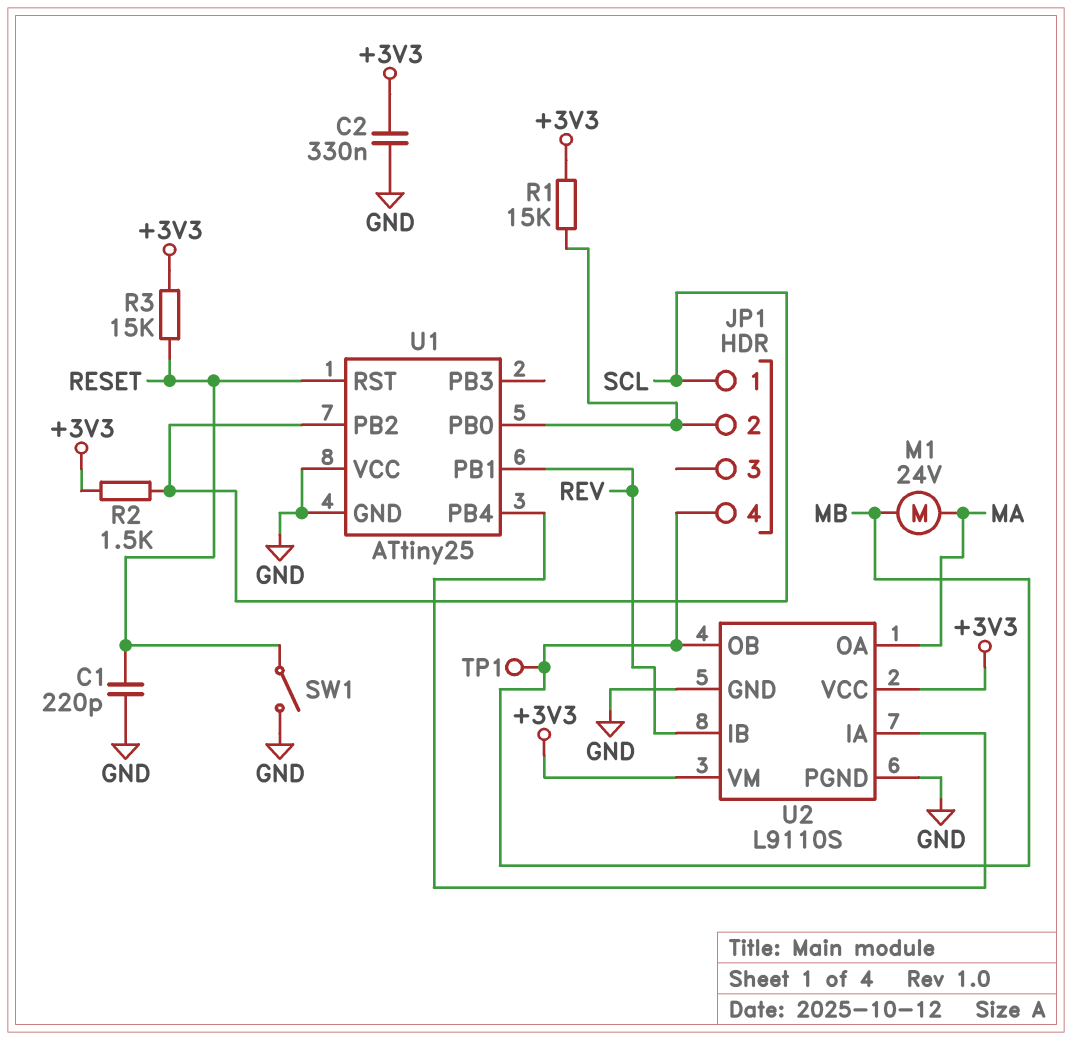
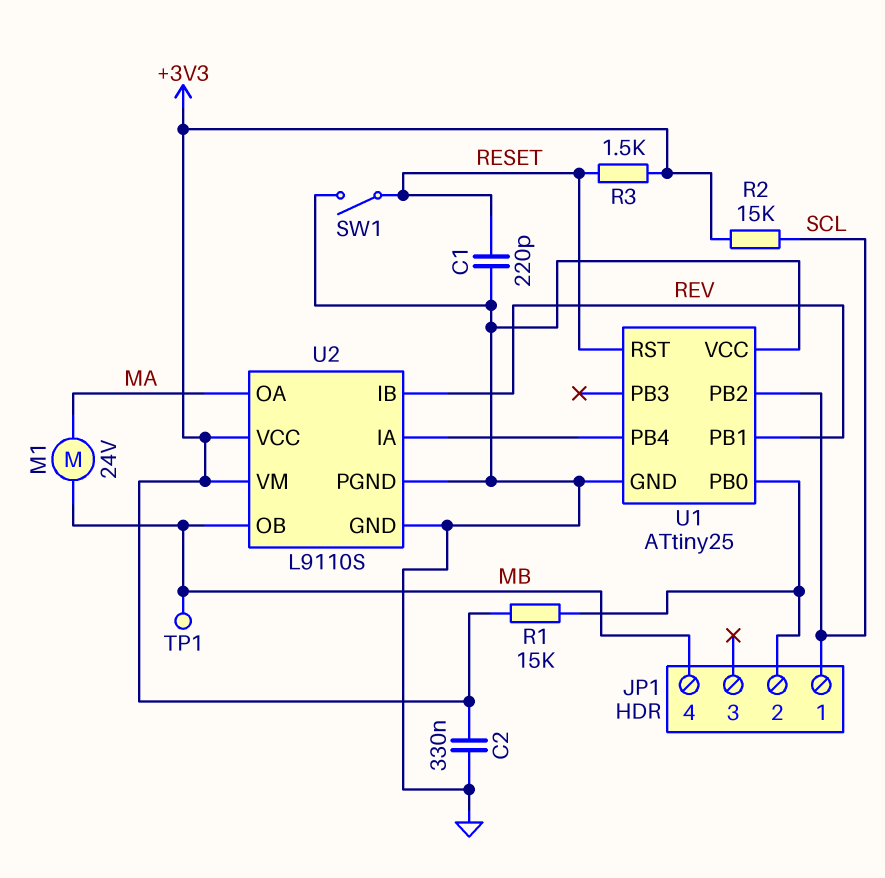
R2: 1.5k (+3V3, SCL) -> 15k (+3V3, SCL)
R3: 15k (+3V3, RESET) -> 1.5k (+3V3, RESET)

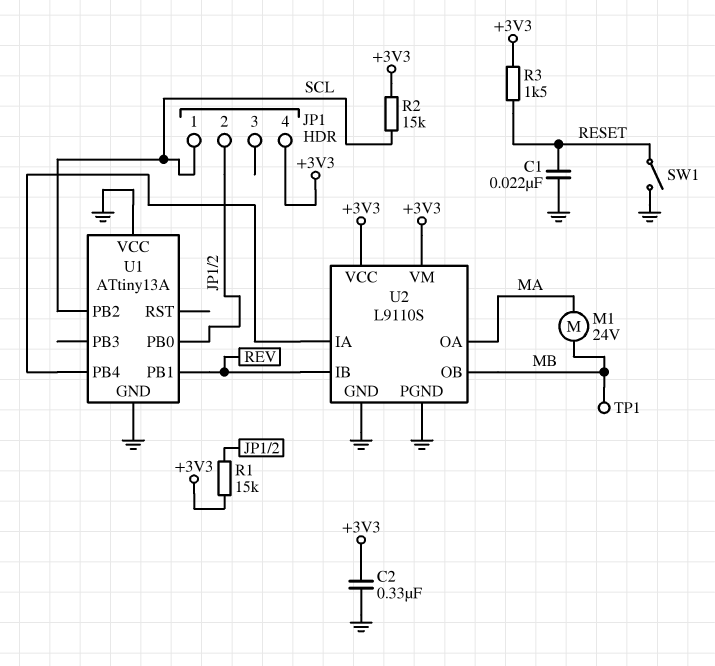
C1: 220pF (GND, RESET) -> 22nF (GND, RESET)
JP1 pin 4: MB -> +3V3
U1: ATtiny25 -> ATtiny13A
U1 pin RST: RESET -> none

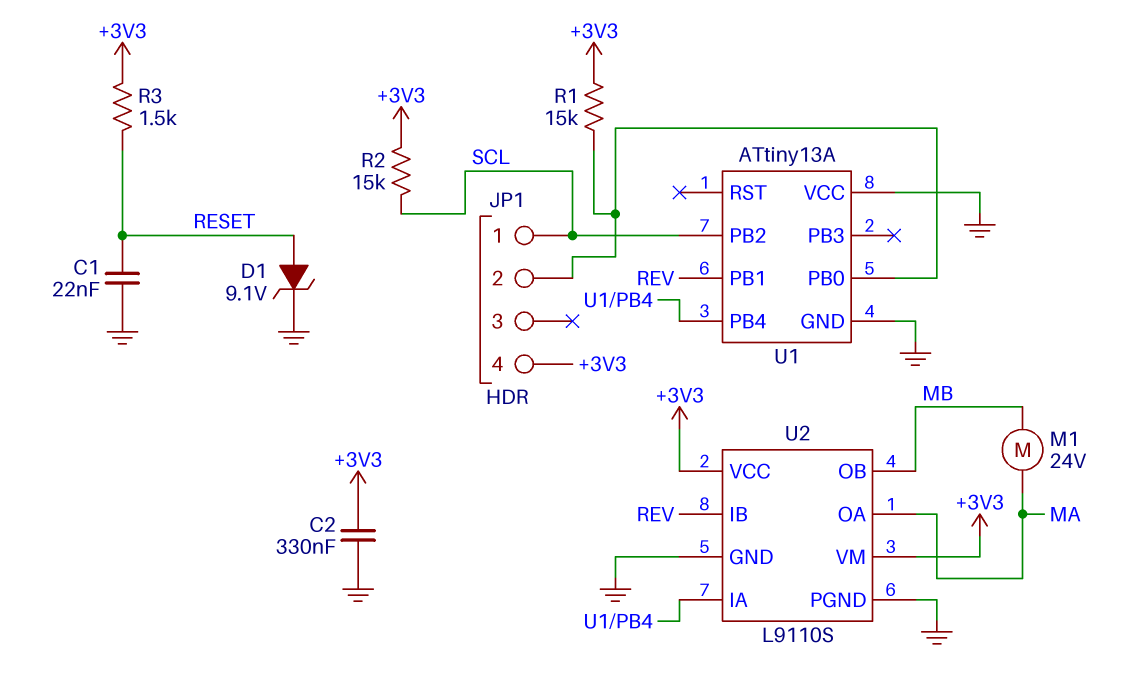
D1: none -> zener 9.1V (A RESET, K GND)
SW1: switch (GND, RESET) -> none
TP1: test point (MB) -> none

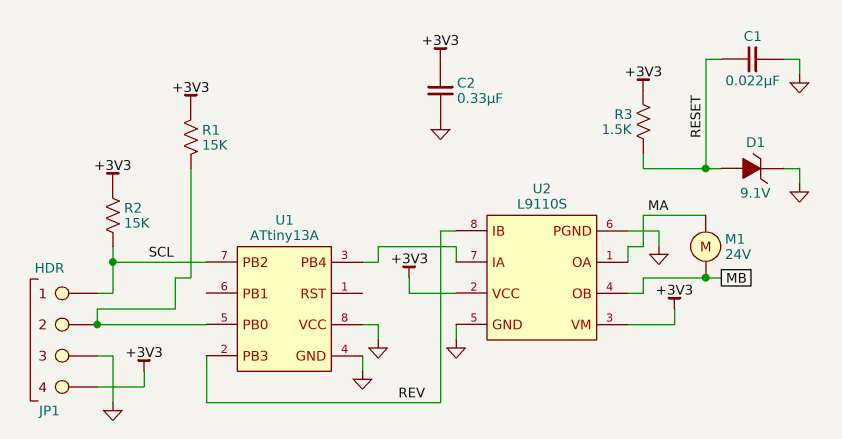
JP1 pin 3: none -> GND
U1 pin PB1: REV -> none
U1 pin PB3: none -> REV

